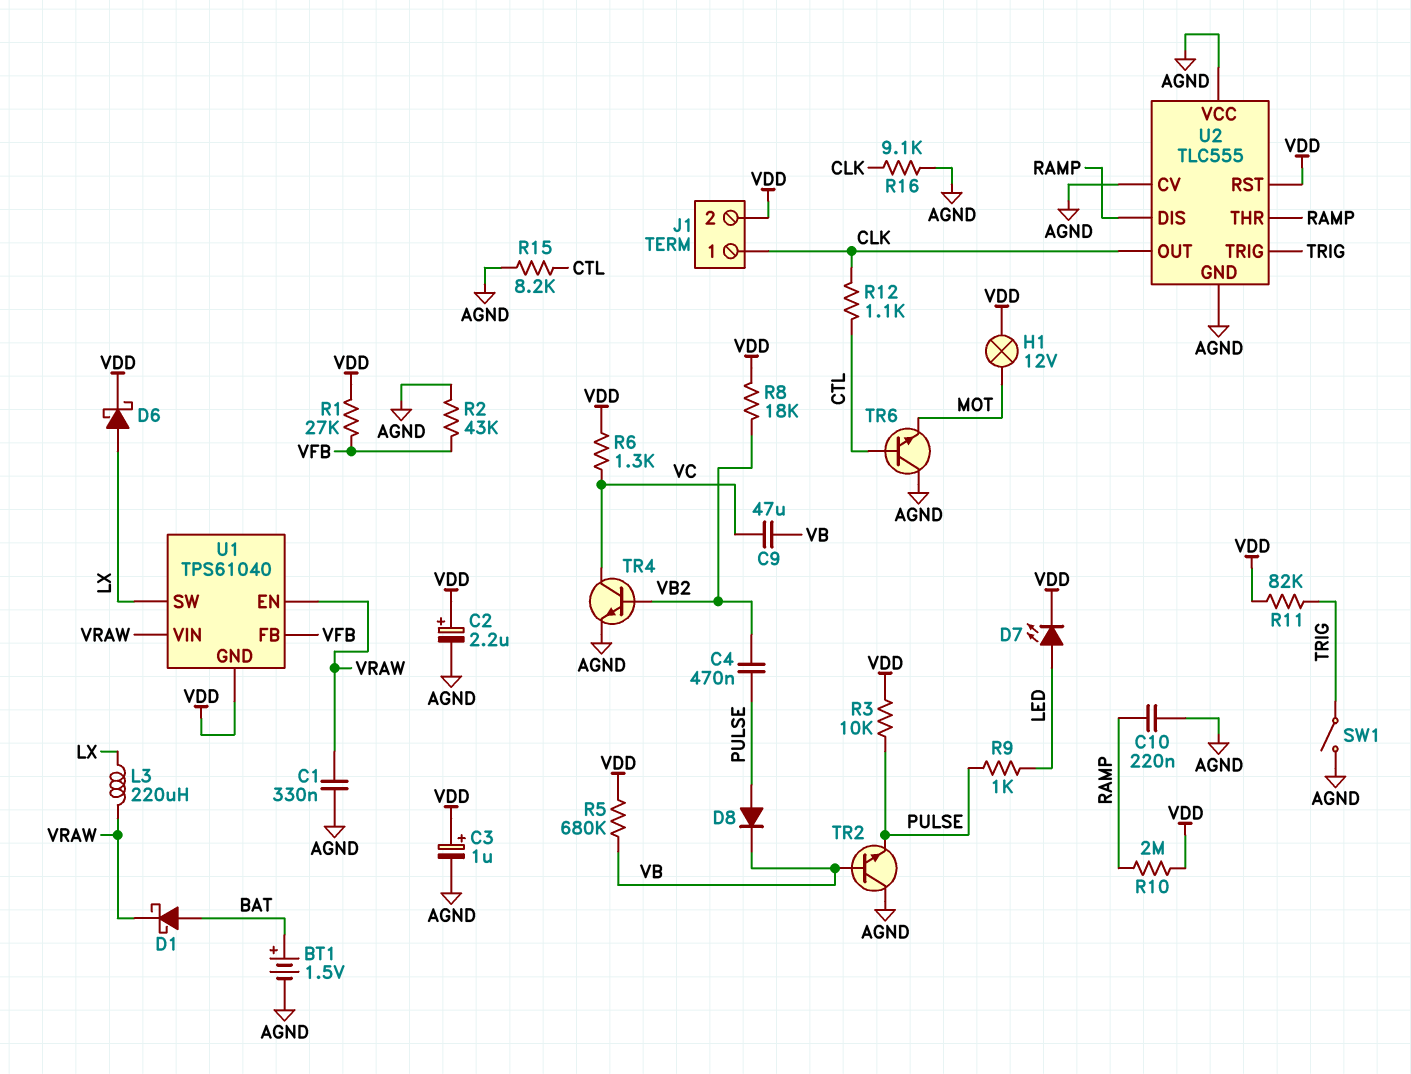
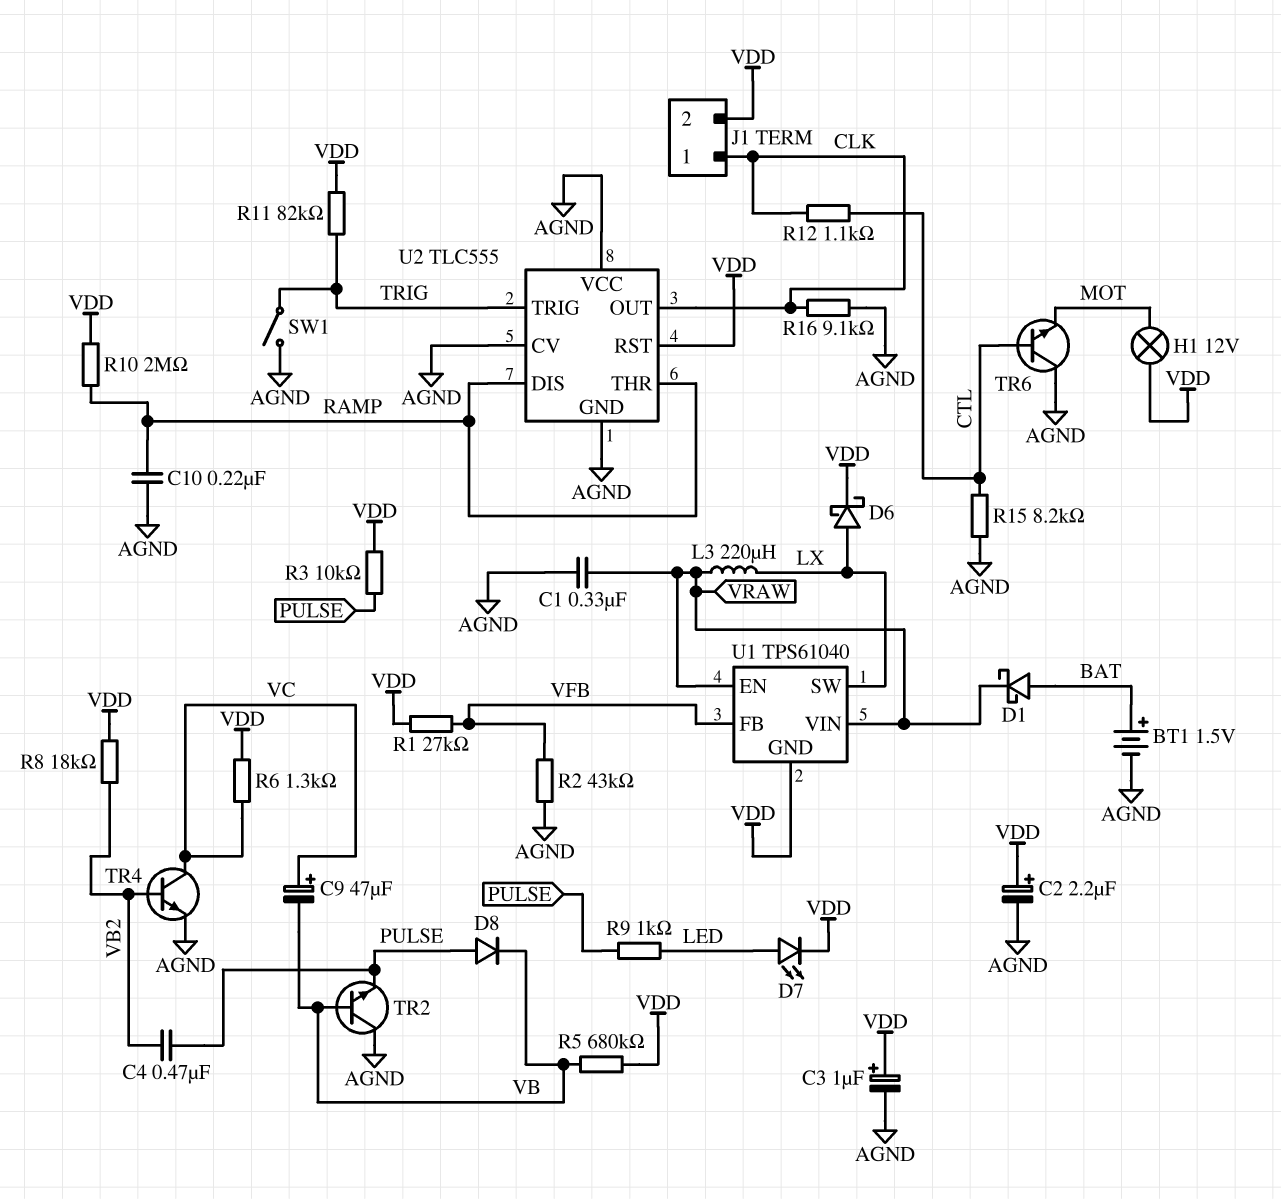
C9: 47uF (VB, VC) -> 47uF (plus VC, minus VB)

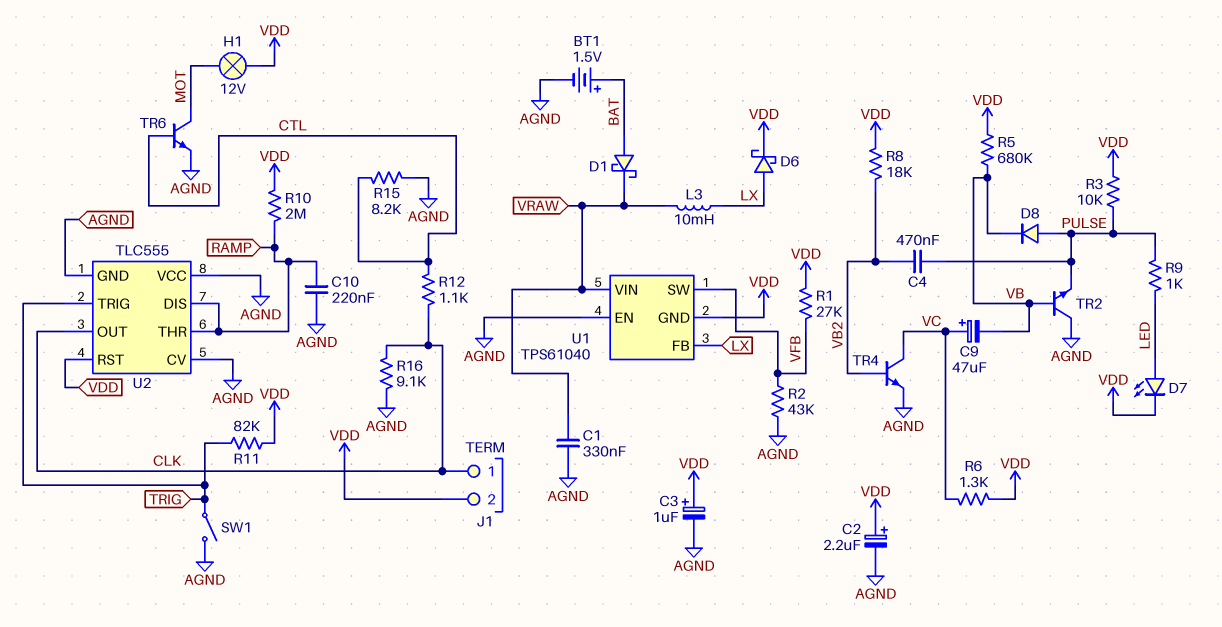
L3: 220uH (LX, VRAW) -> 10mH (LX, VRAW)
TR6: NPN (B CTL, C AGND, E MOT) -> NPN (B CTL, C MOT, E AGND)
U1 pin EN: VRAW -> AGND
U1 pin FB: VFB -> LX
U1 pin SW: LX -> VFB

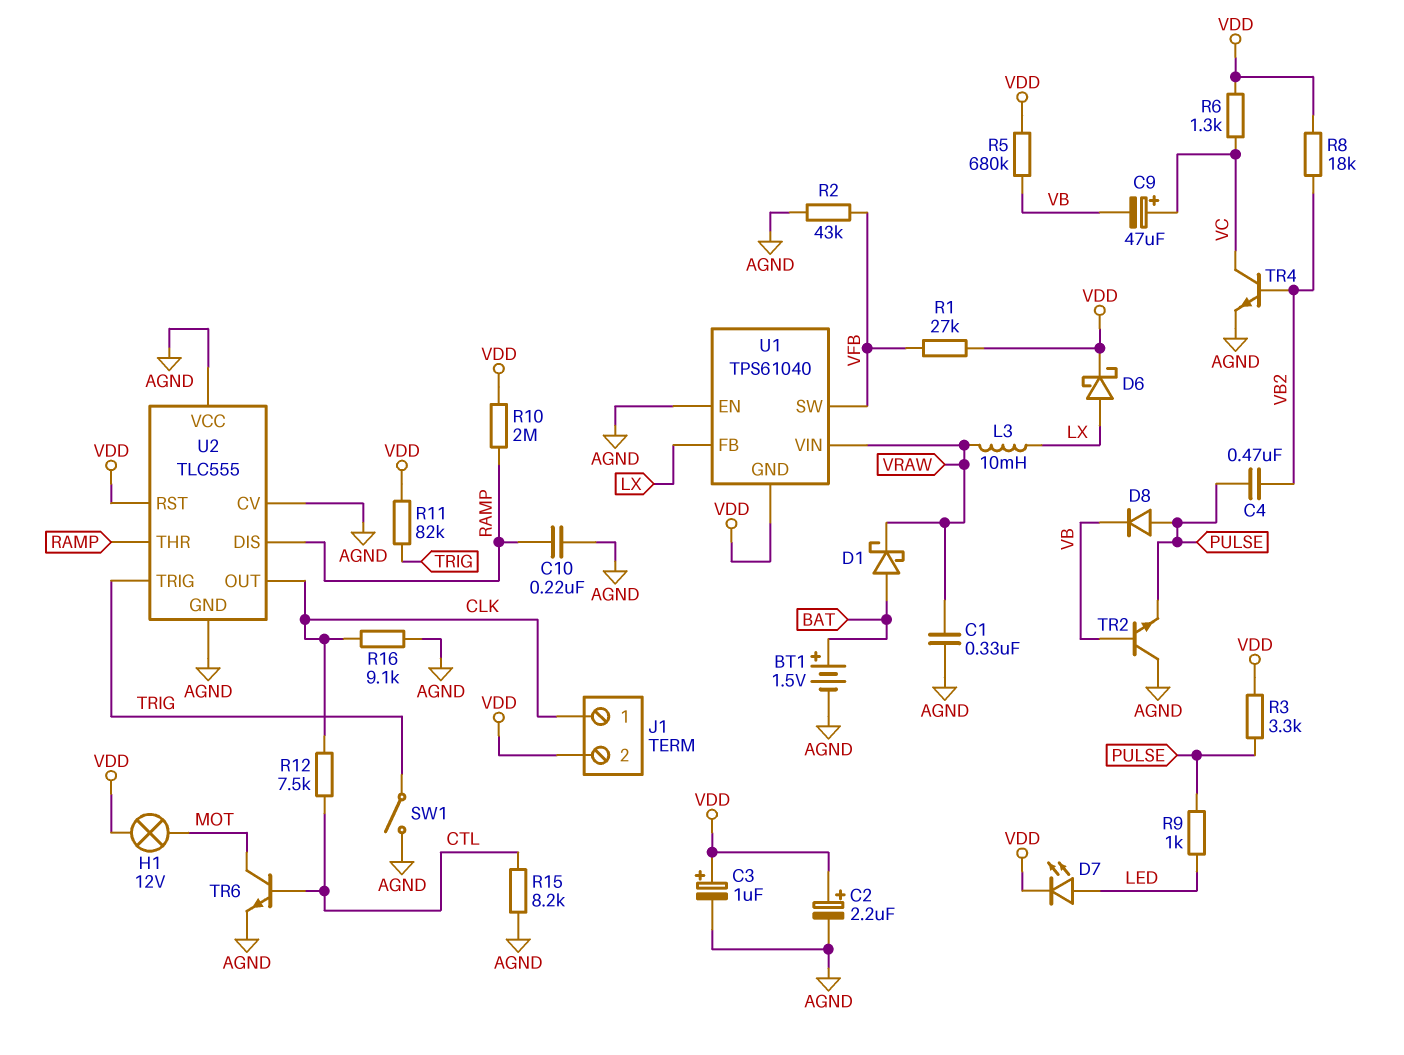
R3: 10k (PULSE, VDD) -> 3.3k (PULSE, VDD)
R12: 1.1k (CLK, CTL) -> 7.5k (CLK, CTL)

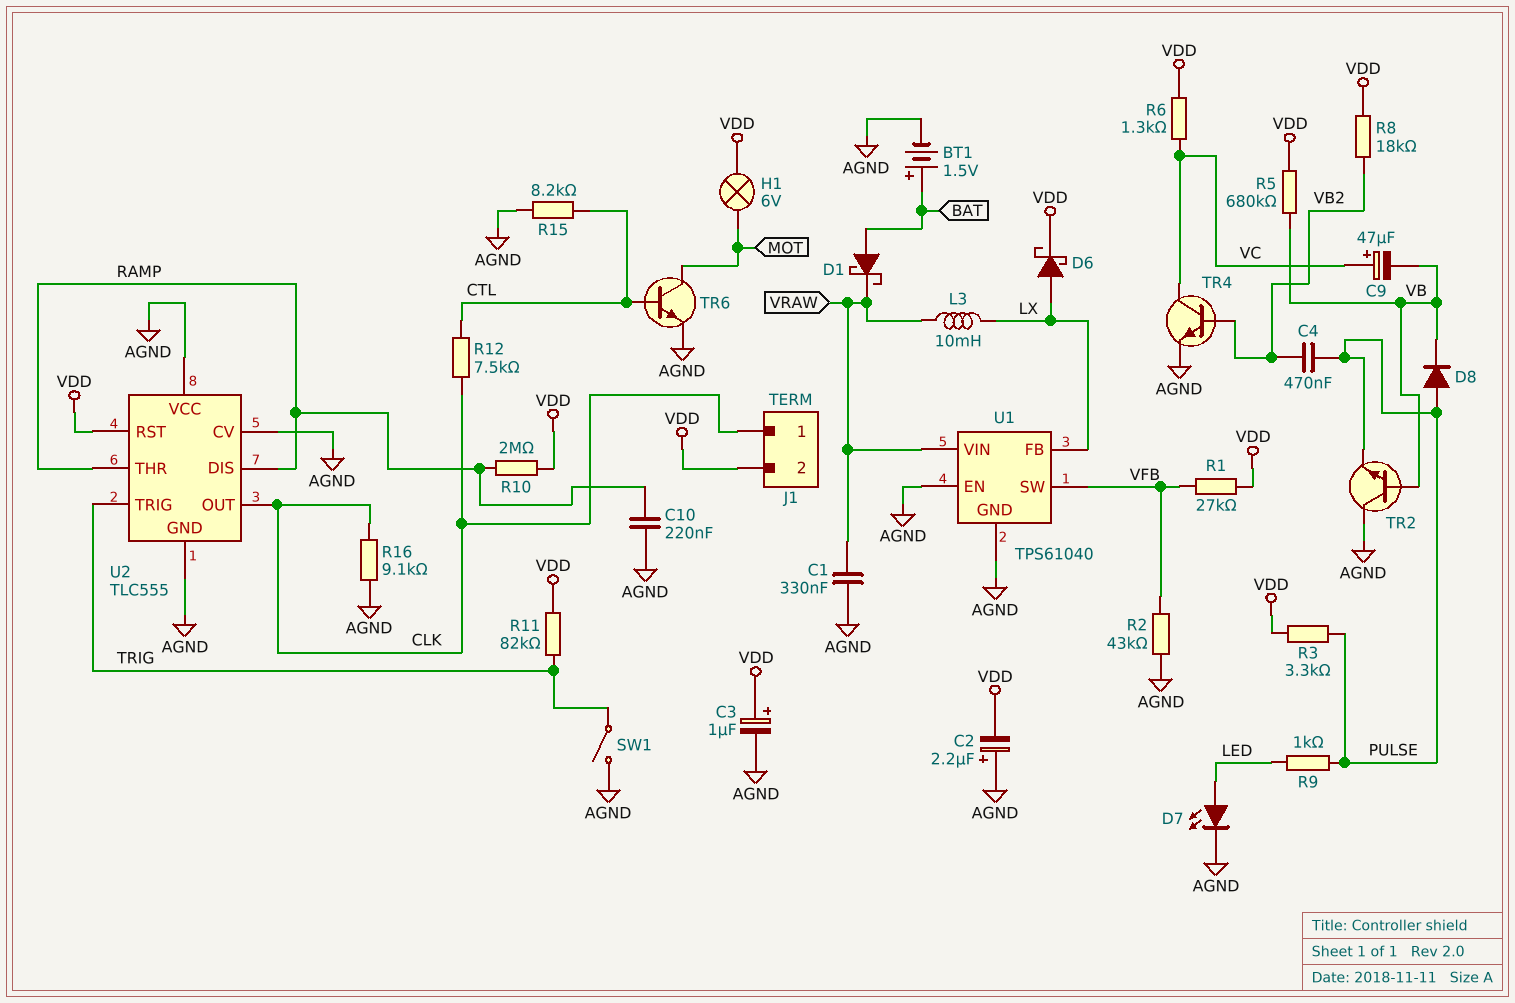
C2: 2.2uF (plus VDD, minus AGND) -> 2.2uF (plus AGND, minus VDD)
D7: LED (A LED, K VDD) -> LED (A LED, K AGND)
H1: lamp 12V (MOT, VDD) -> lamp 6V (MOT, VDD)
U1 pin GND: VDD -> AGND

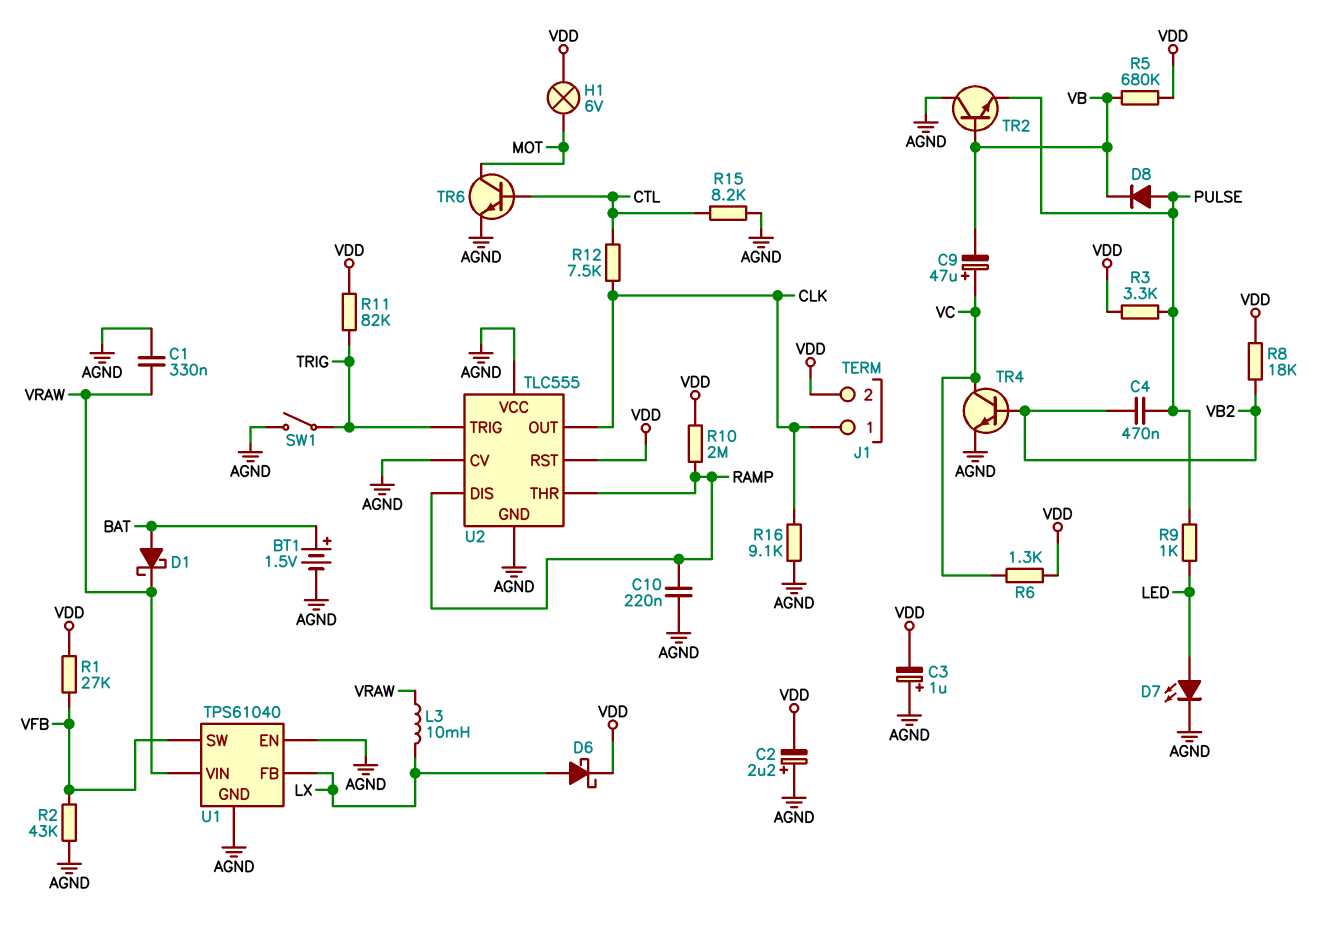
C3: 1uF (plus VDD, minus AGND) -> 1uF (plus AGND, minus VDD)

